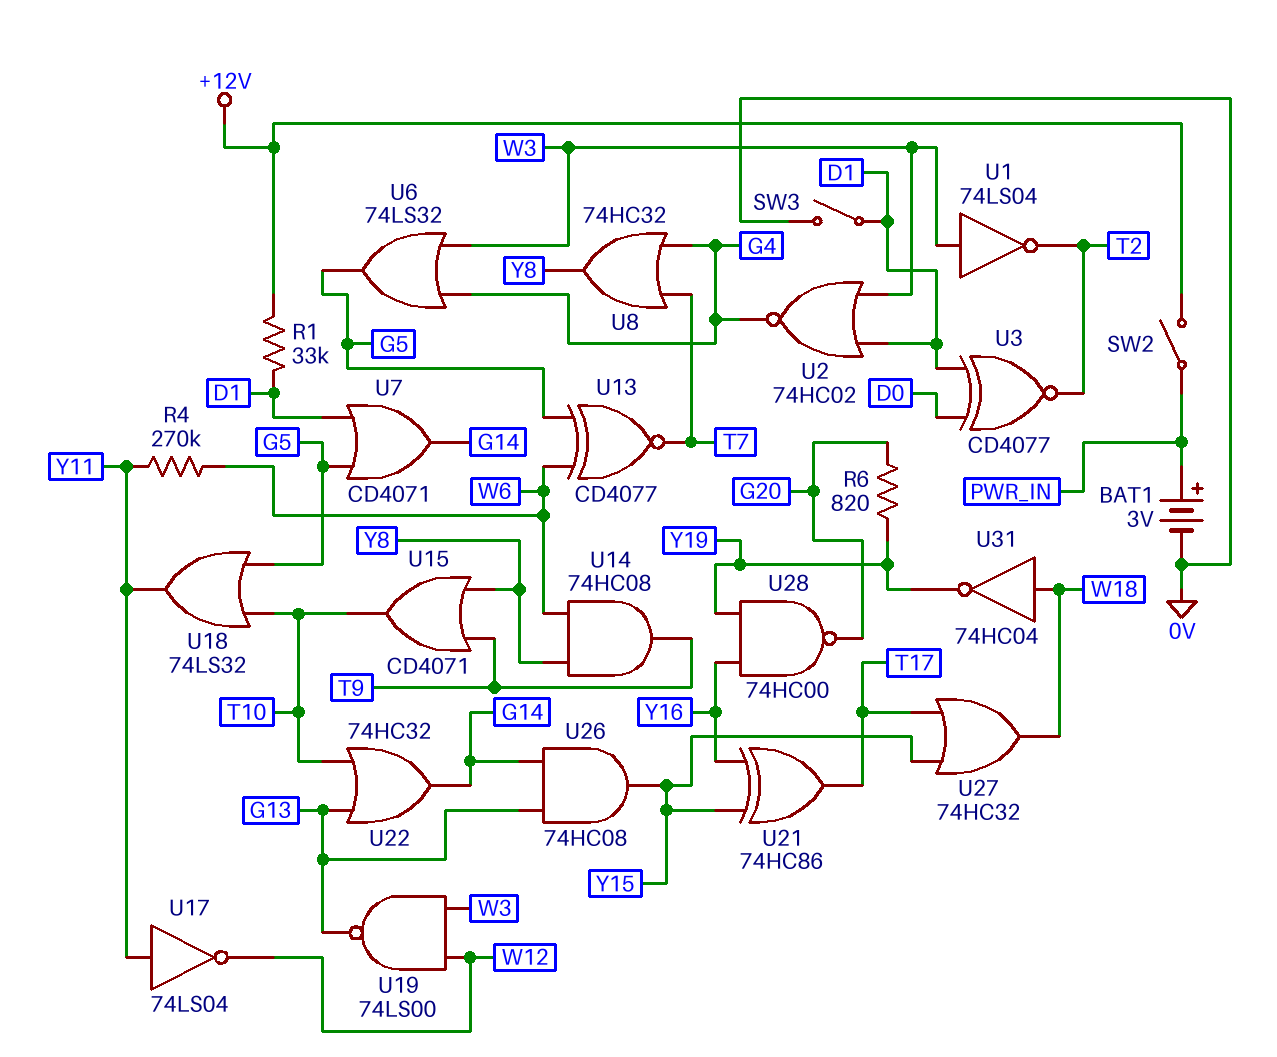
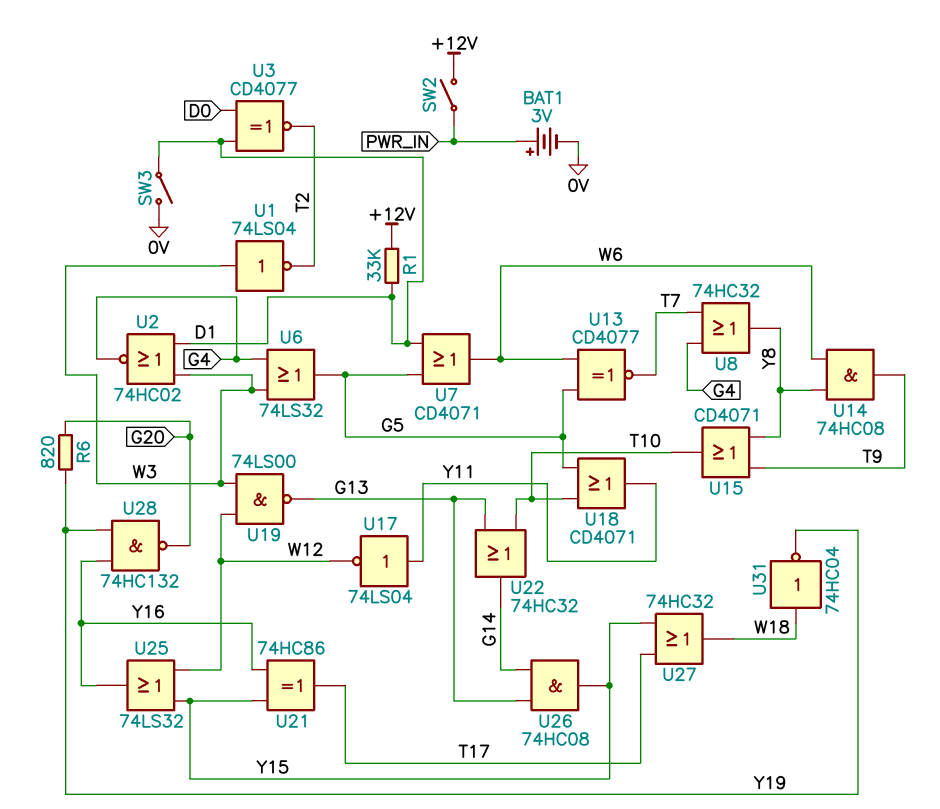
R4: 270k (W6, Y11) -> none
U7: OR CD4071 (in D1, in G5, out G14) -> OR CD4071 (in D1, in G5, out W6)
U18: OR 74LS32 (in G5, in T10, out Y11) -> OR CD4071 (in G5, in T10, out Y11)
U25: none -> OR 74LS32 (in W12, in Y15, out Y16)
U28: NAND 74HC00 (in Y16, in Y19, out G20) -> NAND 74HC132 (in Y16, in Y19, out G20)

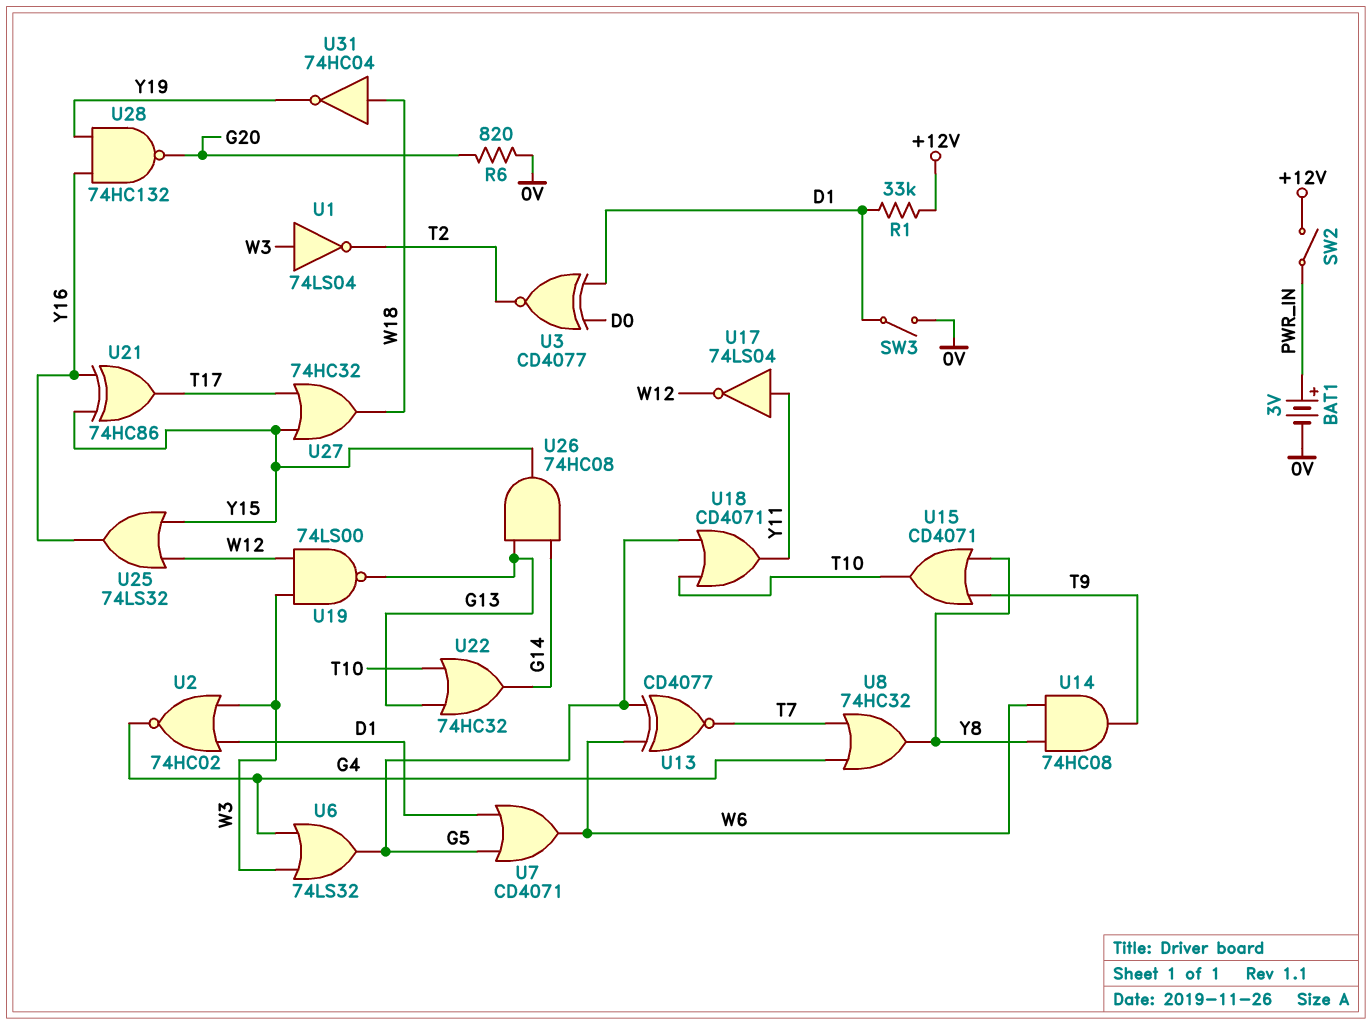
R6: 820 (G20, Y19) -> 820 (0V, G20)

